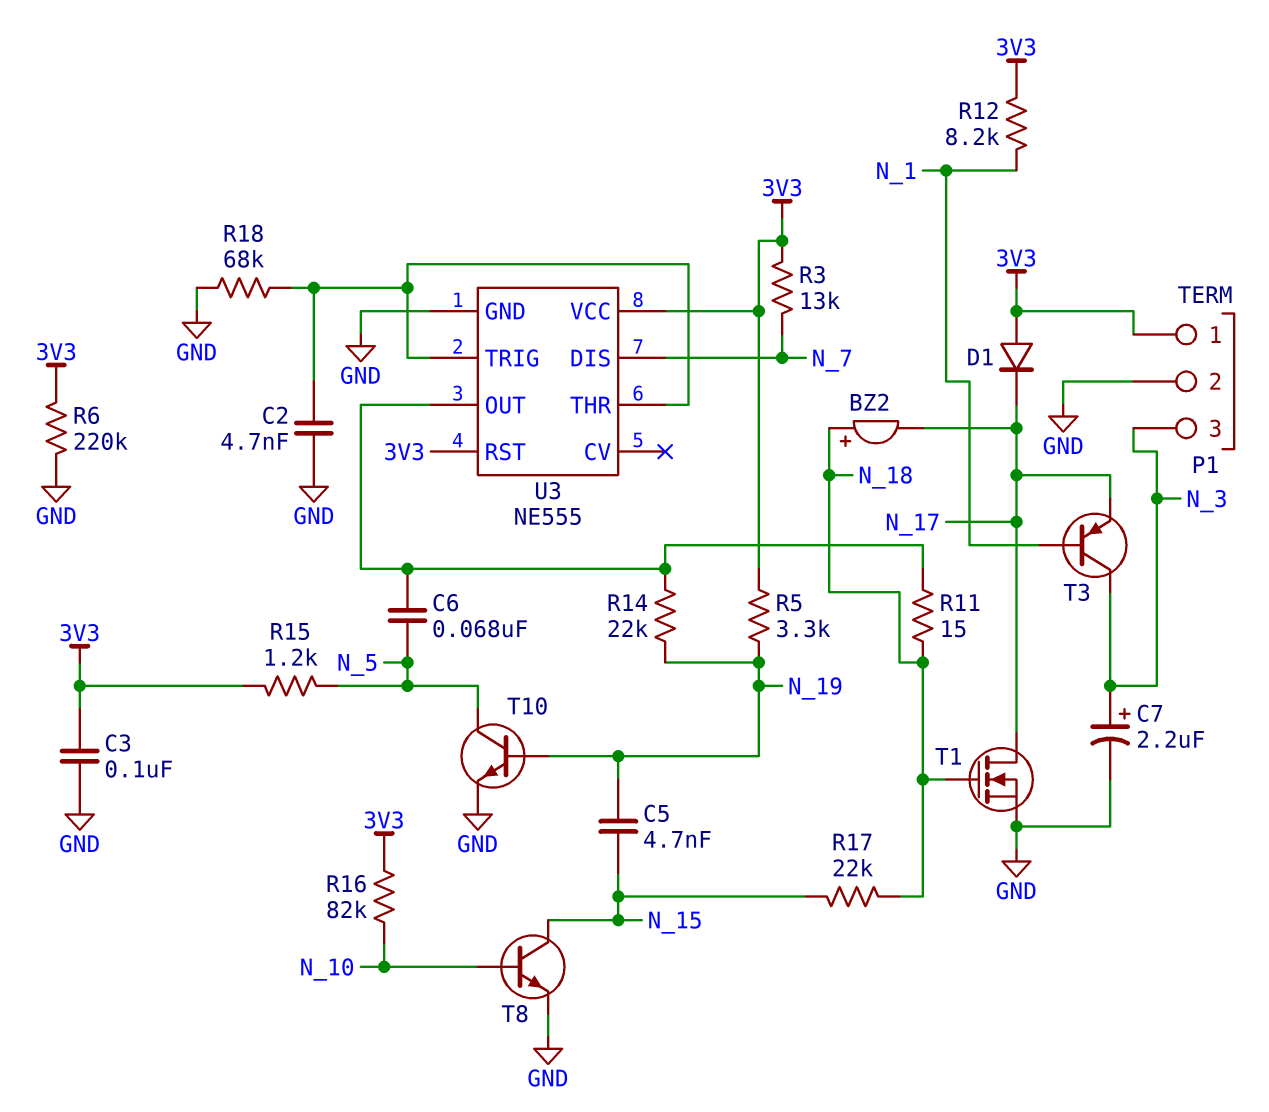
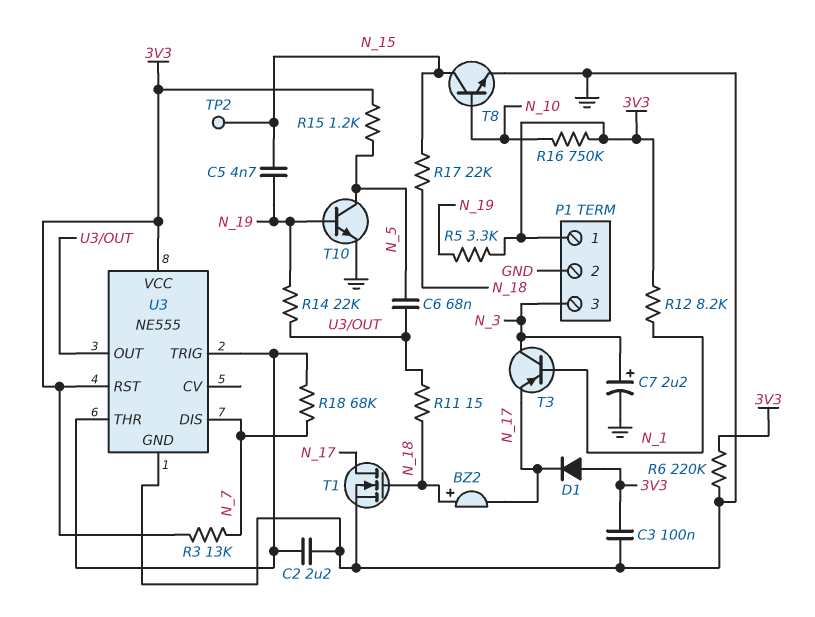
C2: 4.7nF (GND, U3/THR) -> 2.2uF (GND, U3/THR)
R16: 82k (3V3, N_10) -> 750k (3V3, N_10)
R18: 68k (GND, U3/THR) -> 68k (N_7, U3/THR)
TP2: none -> test point (N_15)

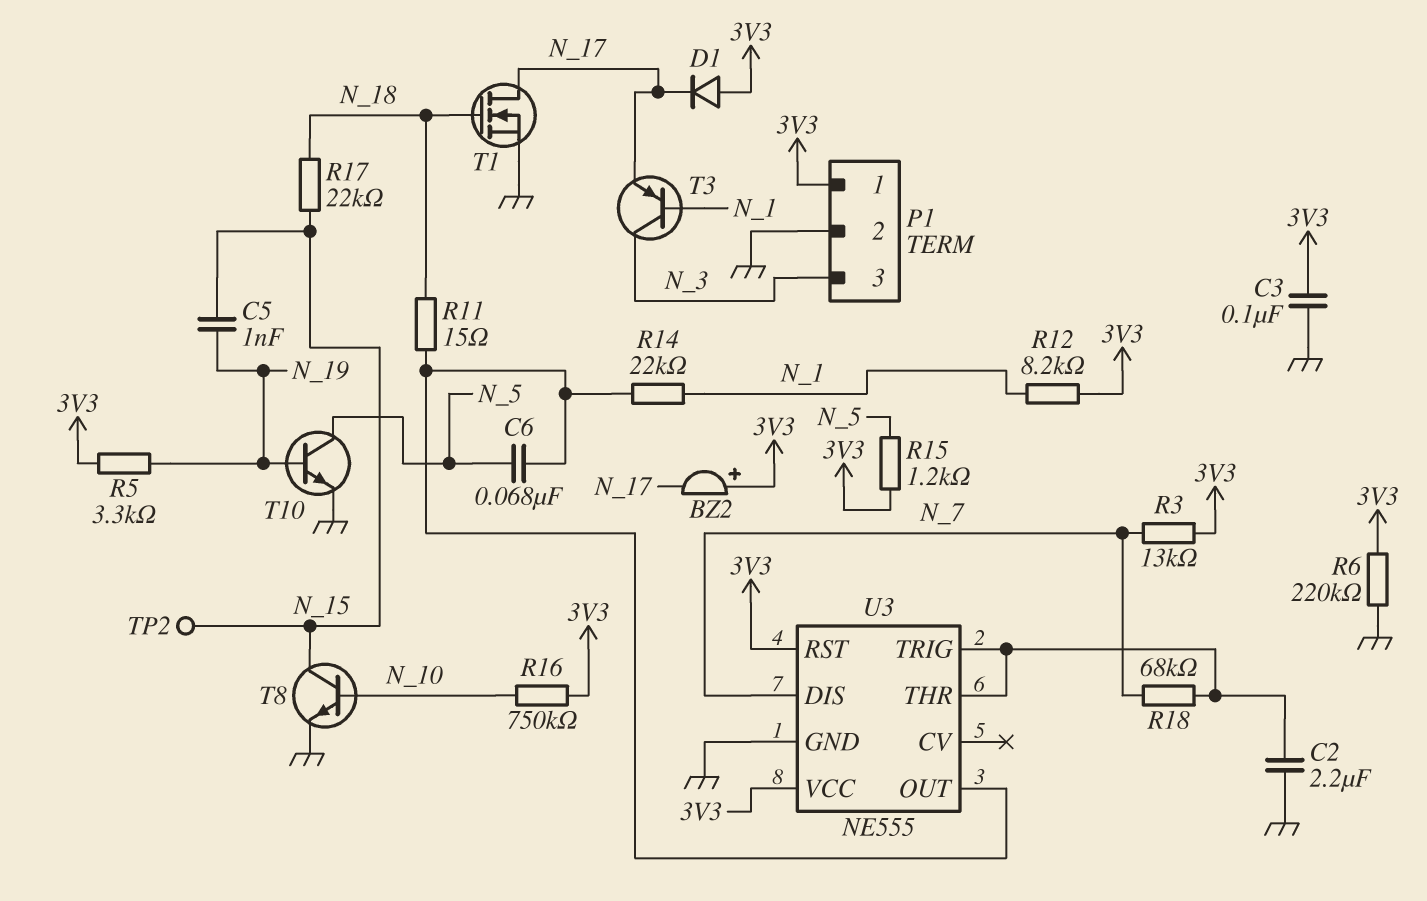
BZ2: buzzer (plus N_18, minus N_17) -> buzzer (plus 3V3, minus N_17)
C5: 4.7nF (N_15, N_19) -> 1nF (N_15, N_19)
C7: 2.2uF (plus N_3, minus GND) -> none
R14: 22k (N_19, U3/OUT) -> 22k (N_1, U3/OUT)

